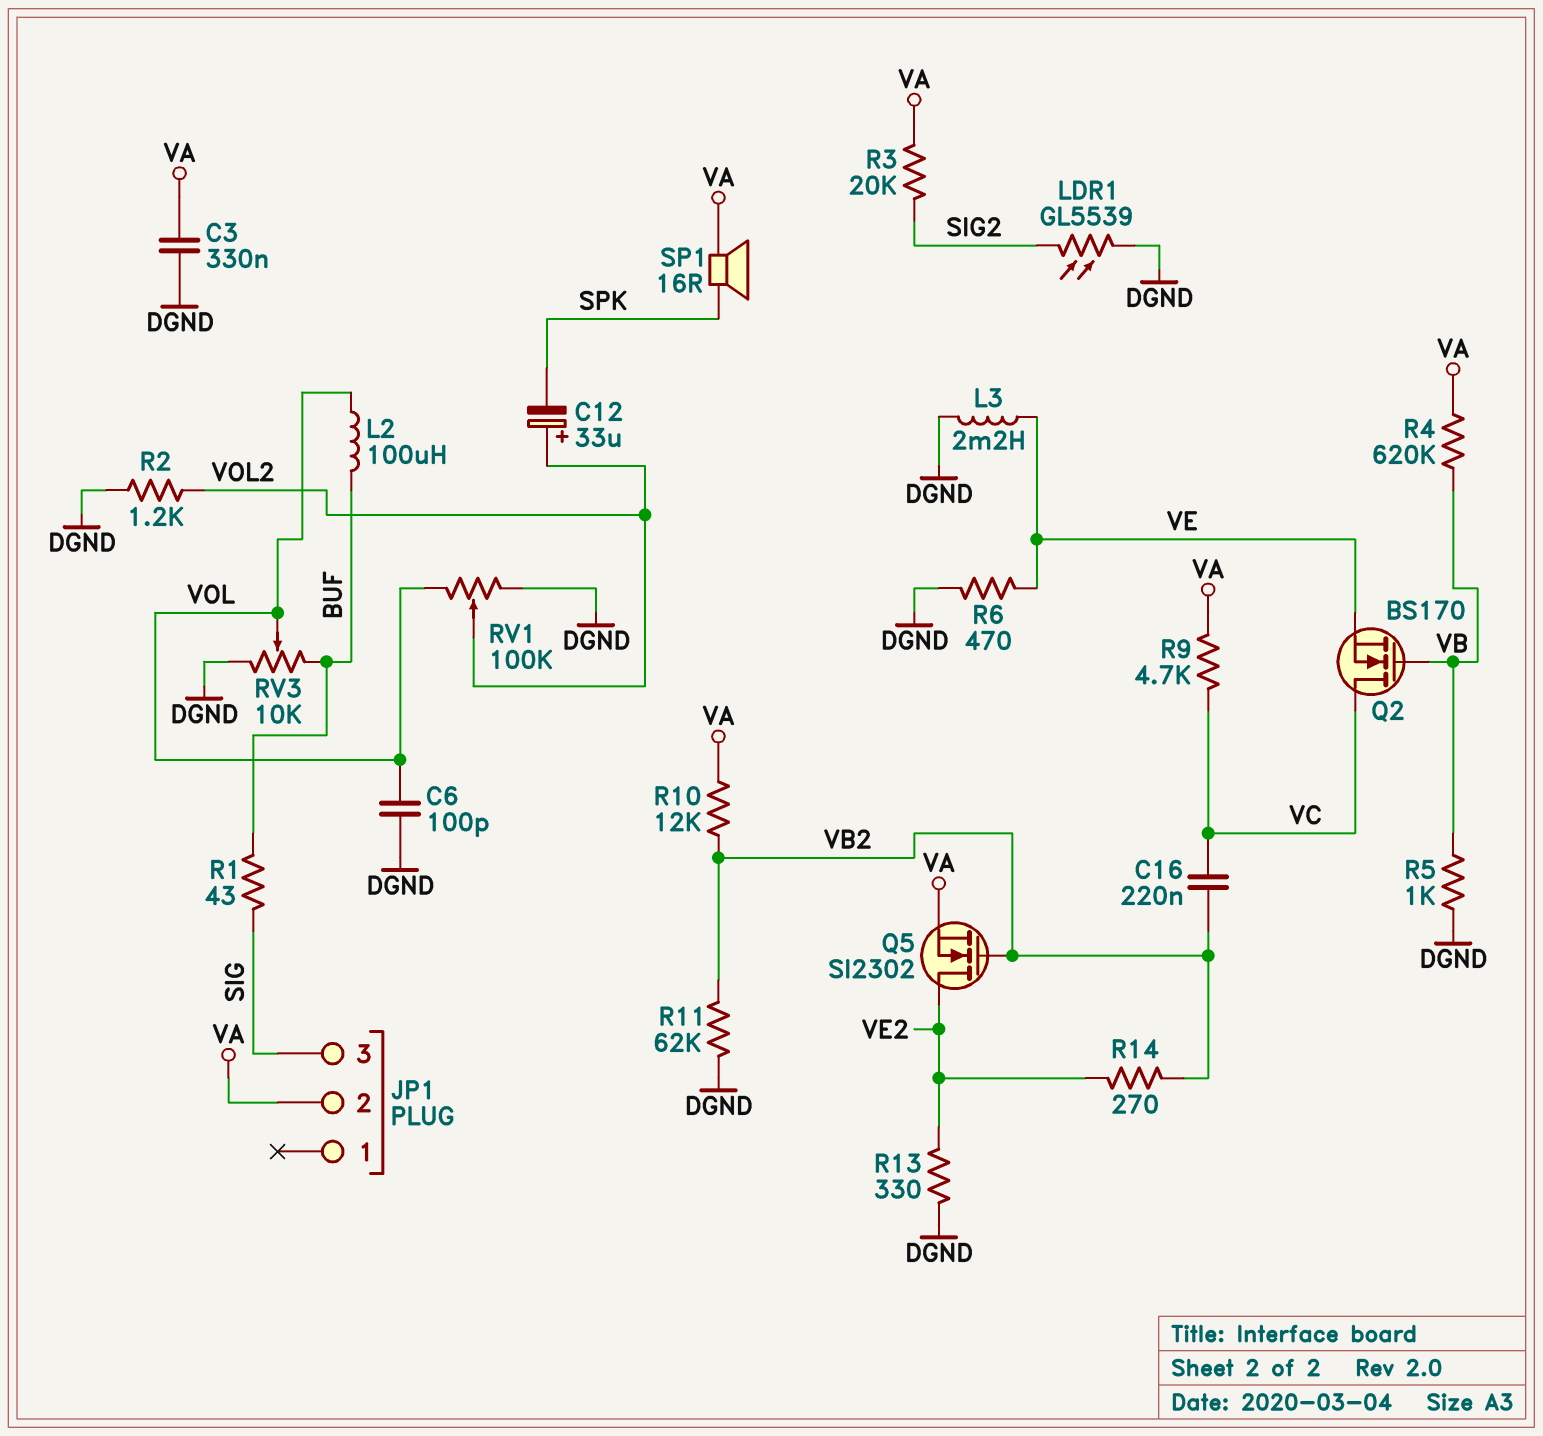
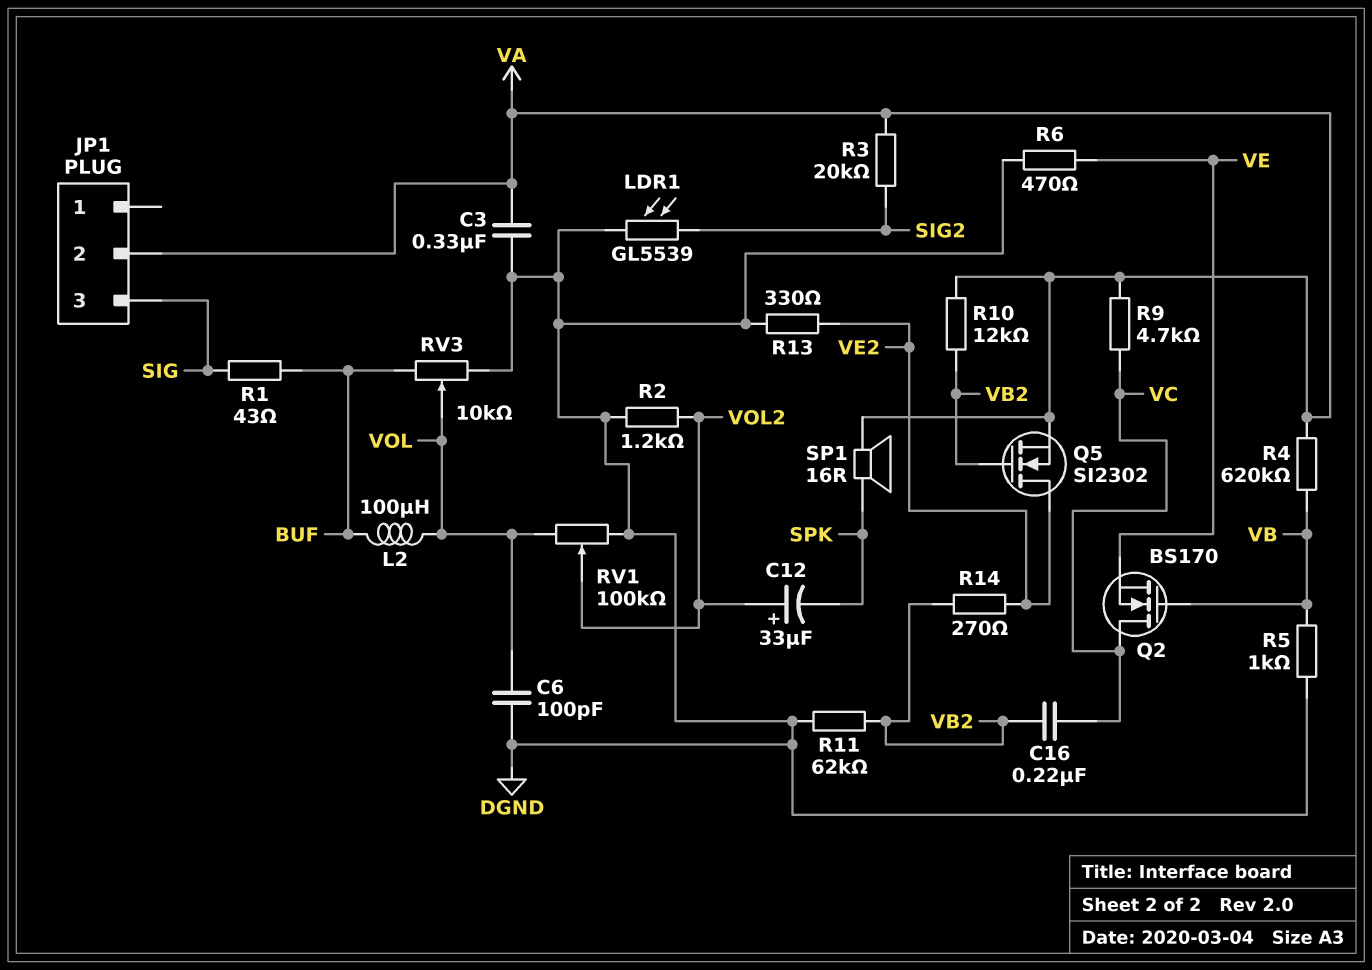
L3: 2.2mH (DGND, VE) -> none

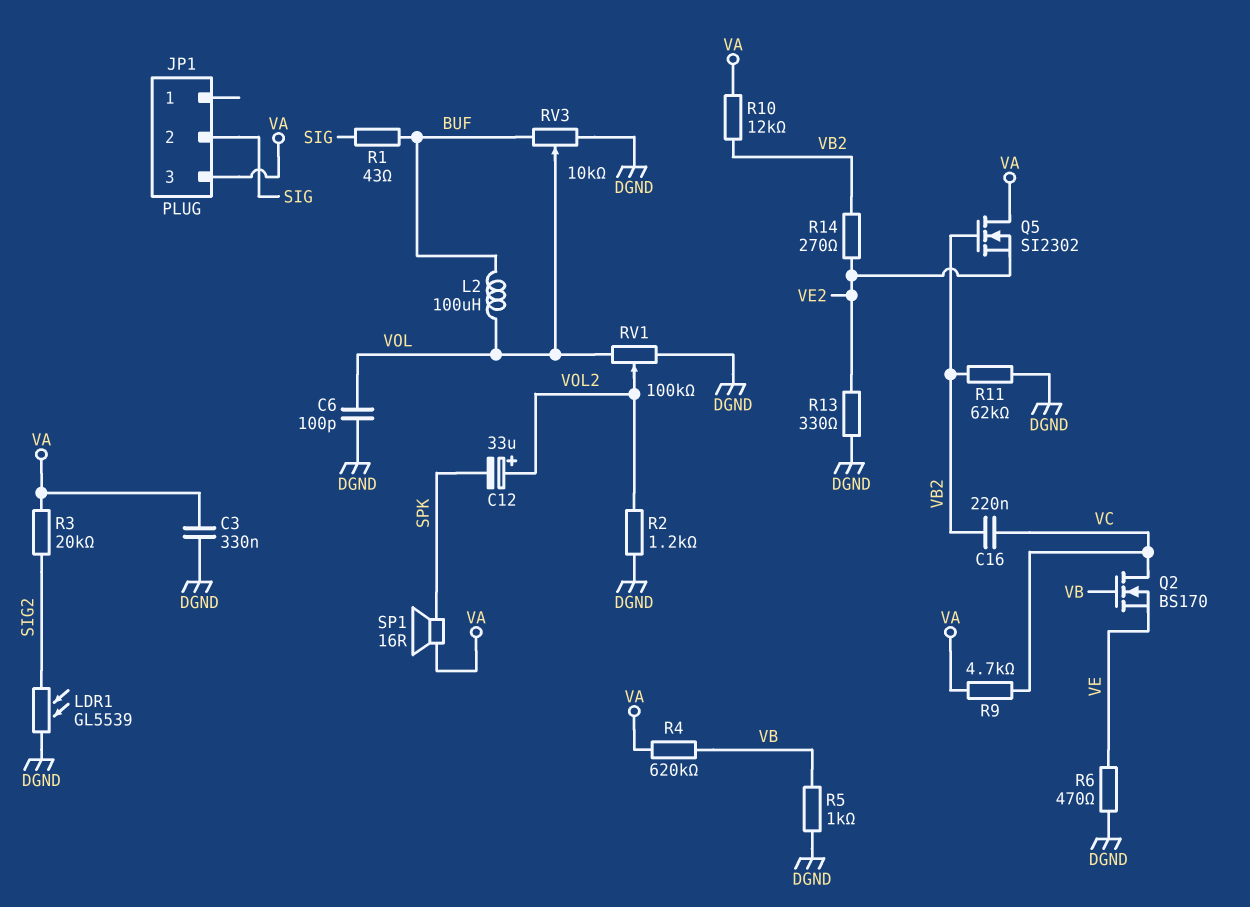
JP1 pin 2: VA -> SIG
JP1 pin 3: SIG -> VA
Q5: NMOS SI2302 (G VB2, D VE2, S VA) -> NMOS SI2302 (G VB2, D VA, S VE2)

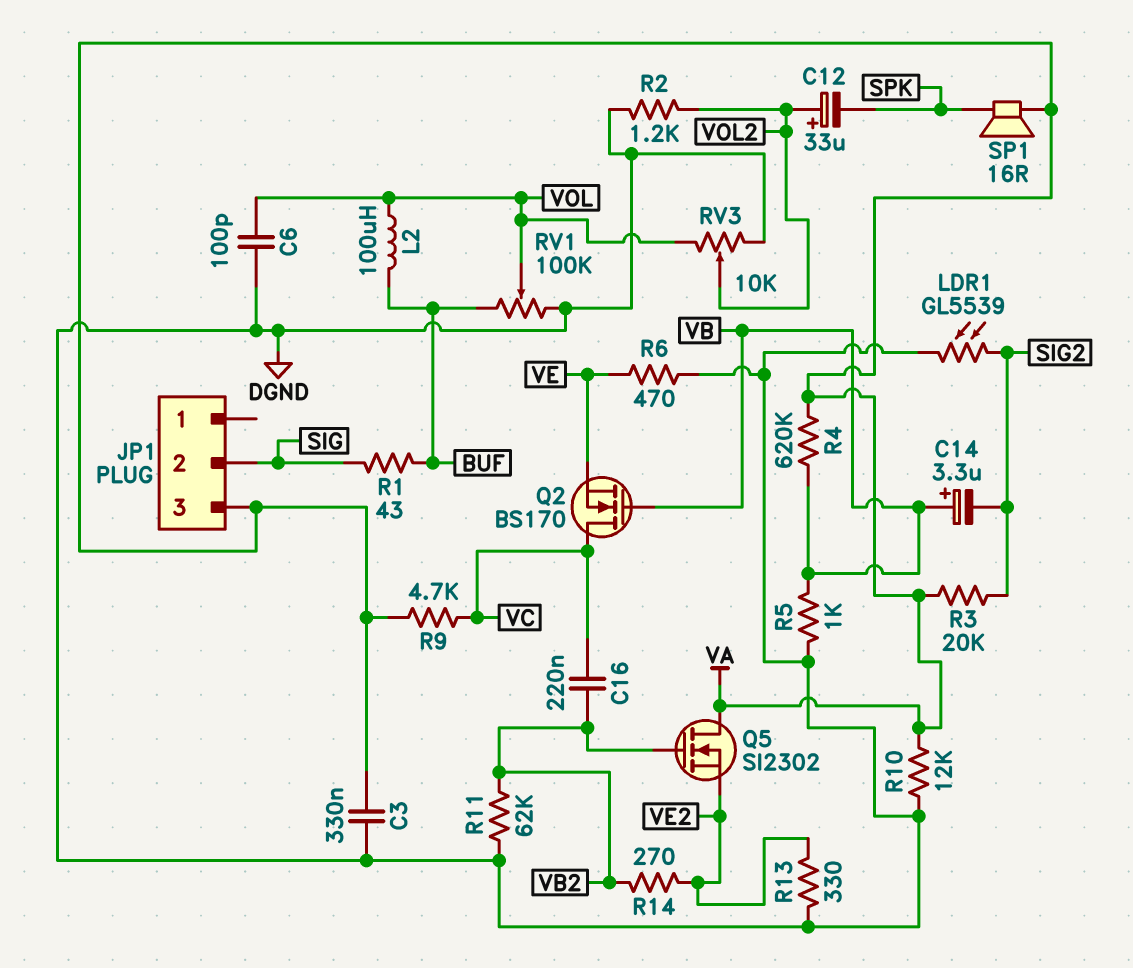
C14: none -> 3.3uF (plus VB, minus SIG2)
R10: 12k (VA, VB2) -> 12k (DGND, VA)
RV1: 100k (DGND, VOL, wiper VOL2) -> 100k (BUF, DGND, wiper VOL)
RV3: 10k (BUF, DGND, wiper VOL) -> 10k (DGND, VOL, wiper VOL2)

